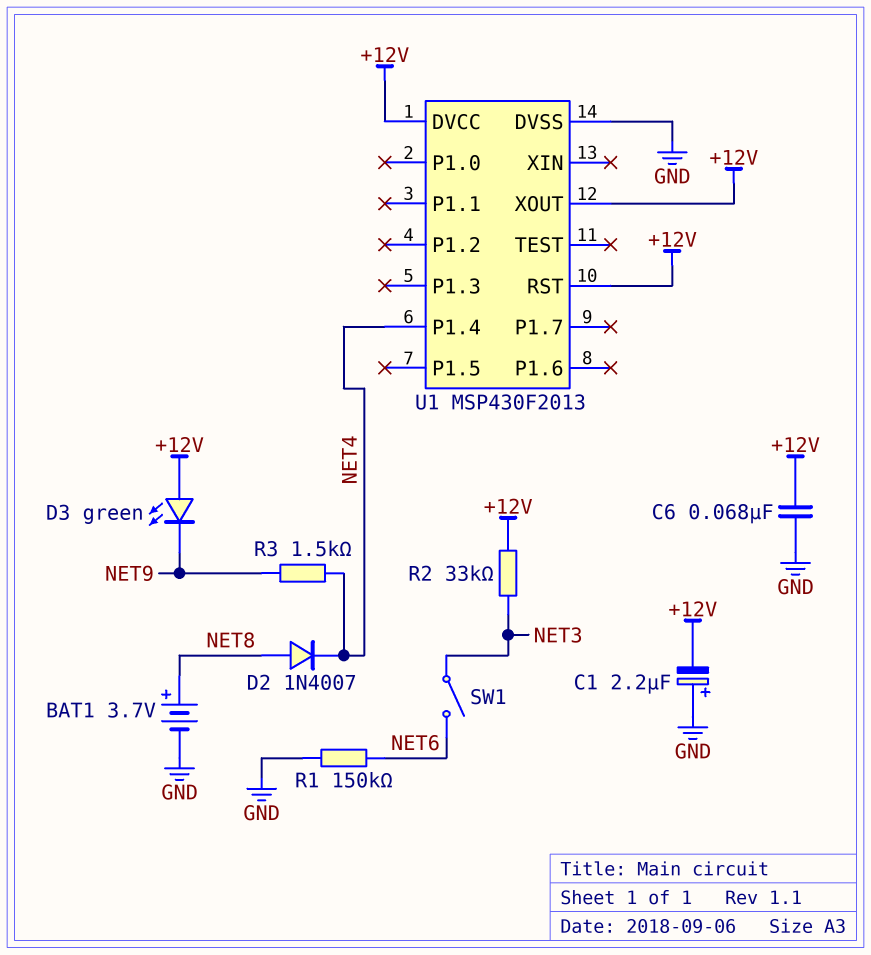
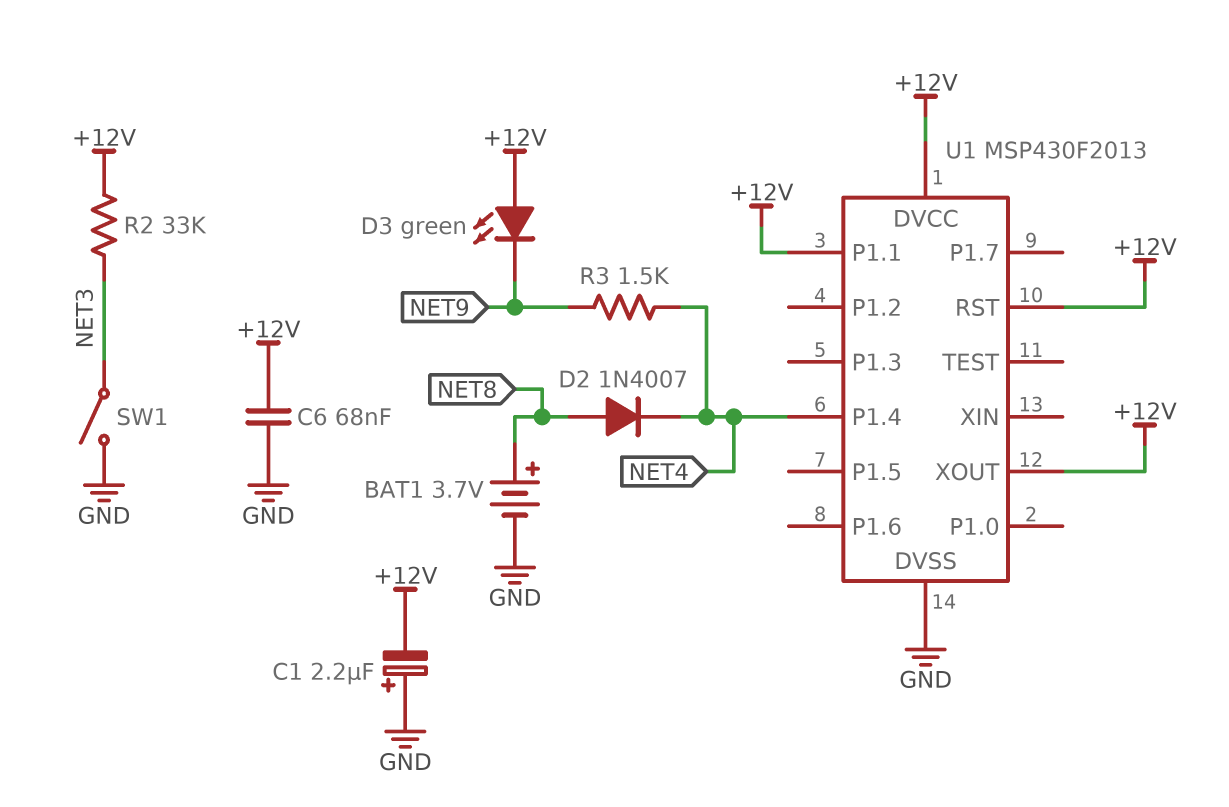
R1: 150k (GND, NET6) -> none
SW1: switch (NET3, NET6) -> switch (GND, NET3)
U1 pin P1.1: none -> +12V

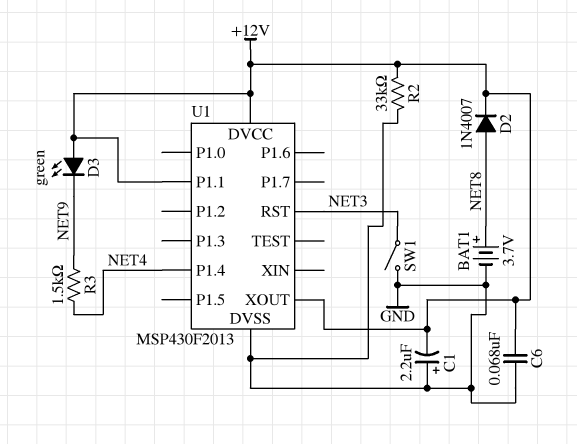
D2: diode 1N4007 (A NET8, K NET4) -> diode 1N4007 (A NET8, K +12V)
R2: 33k (+12V, NET3) -> 33k (+12V, GND)
U1 pin RST: +12V -> NET3

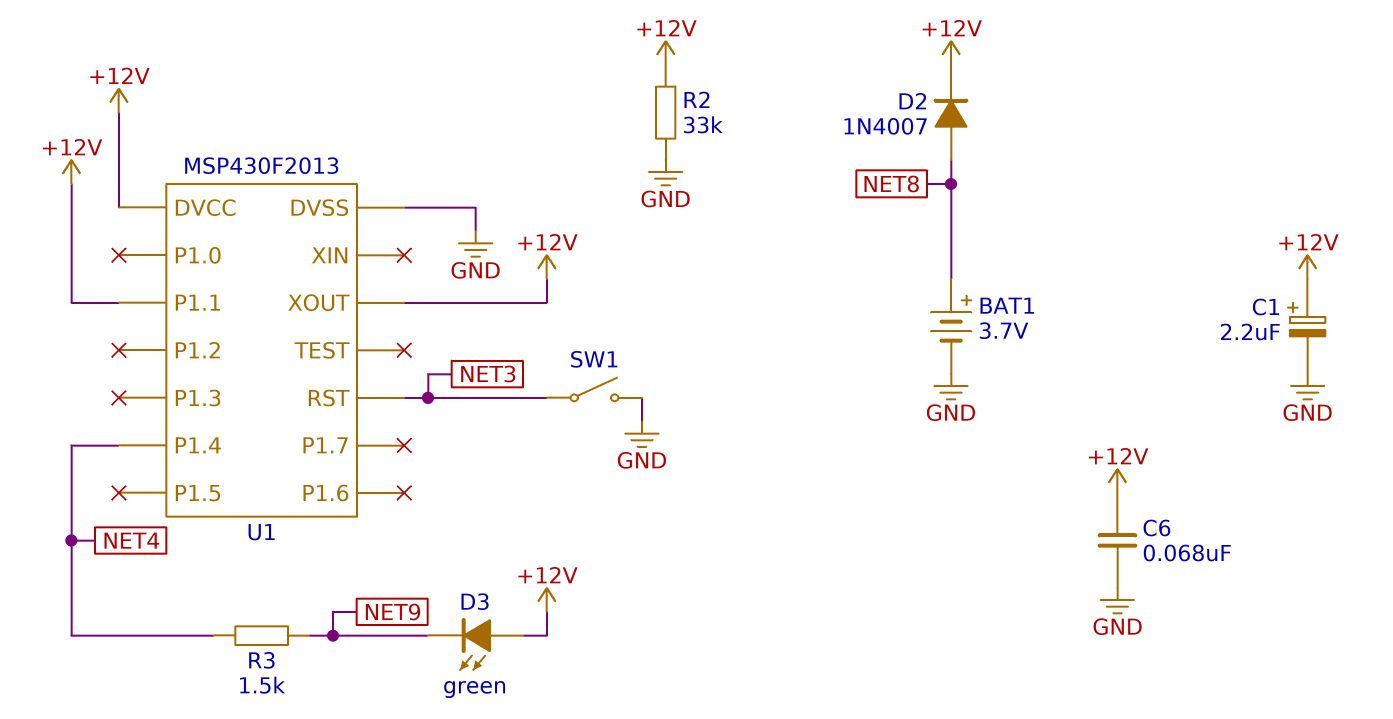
C1: 2.2uF (plus GND, minus +12V) -> 2.2uF (plus +12V, minus GND)

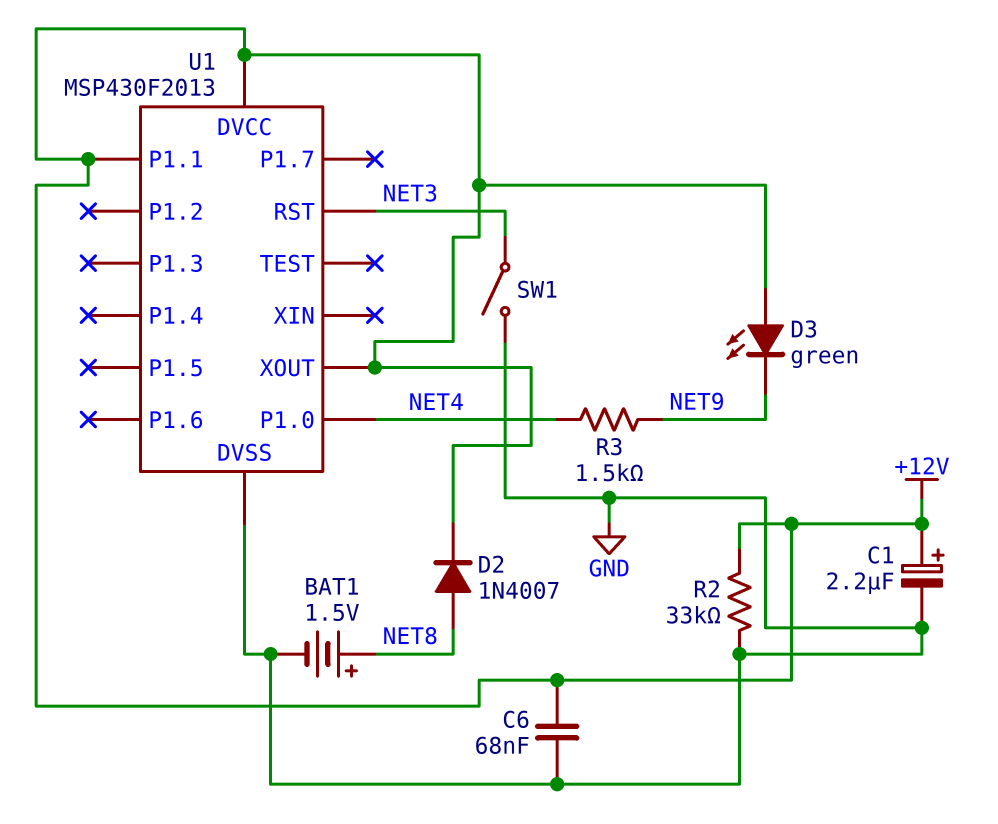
BAT1: 3.7V (plus NET8, minus GND) -> 1.5V (plus NET8, minus GND)
U1 pin P1.0: none -> NET4
U1 pin P1.4: NET4 -> none

